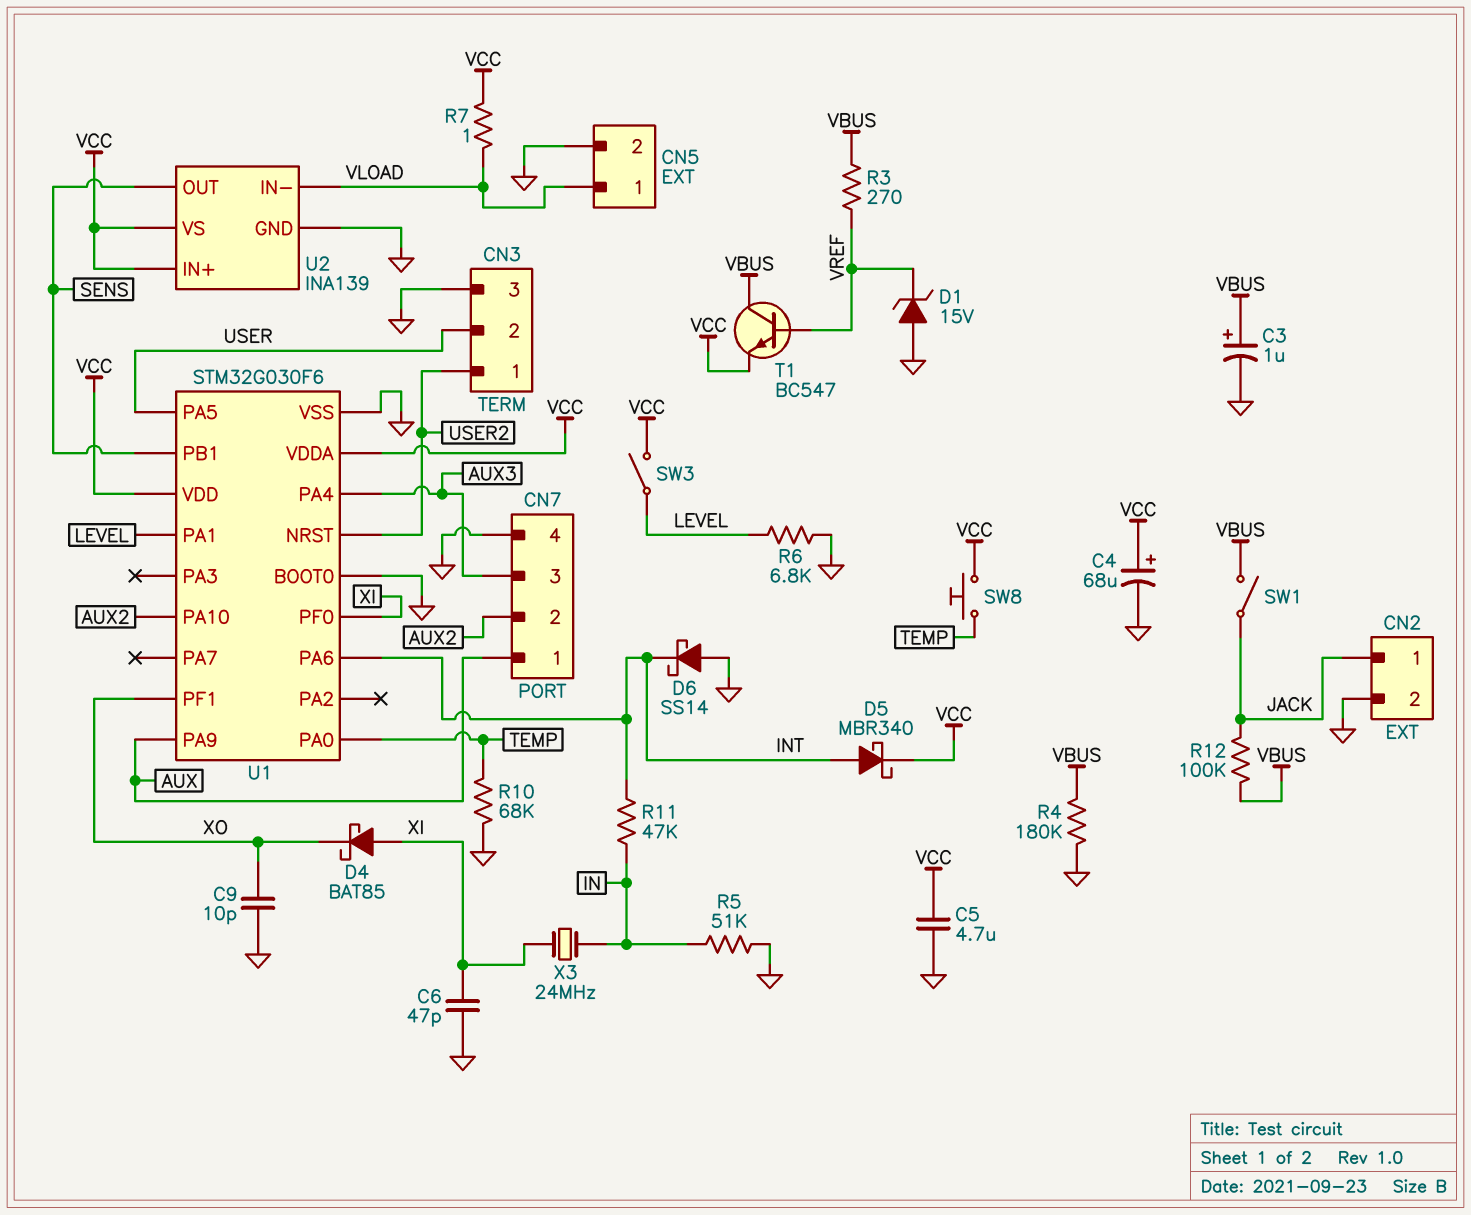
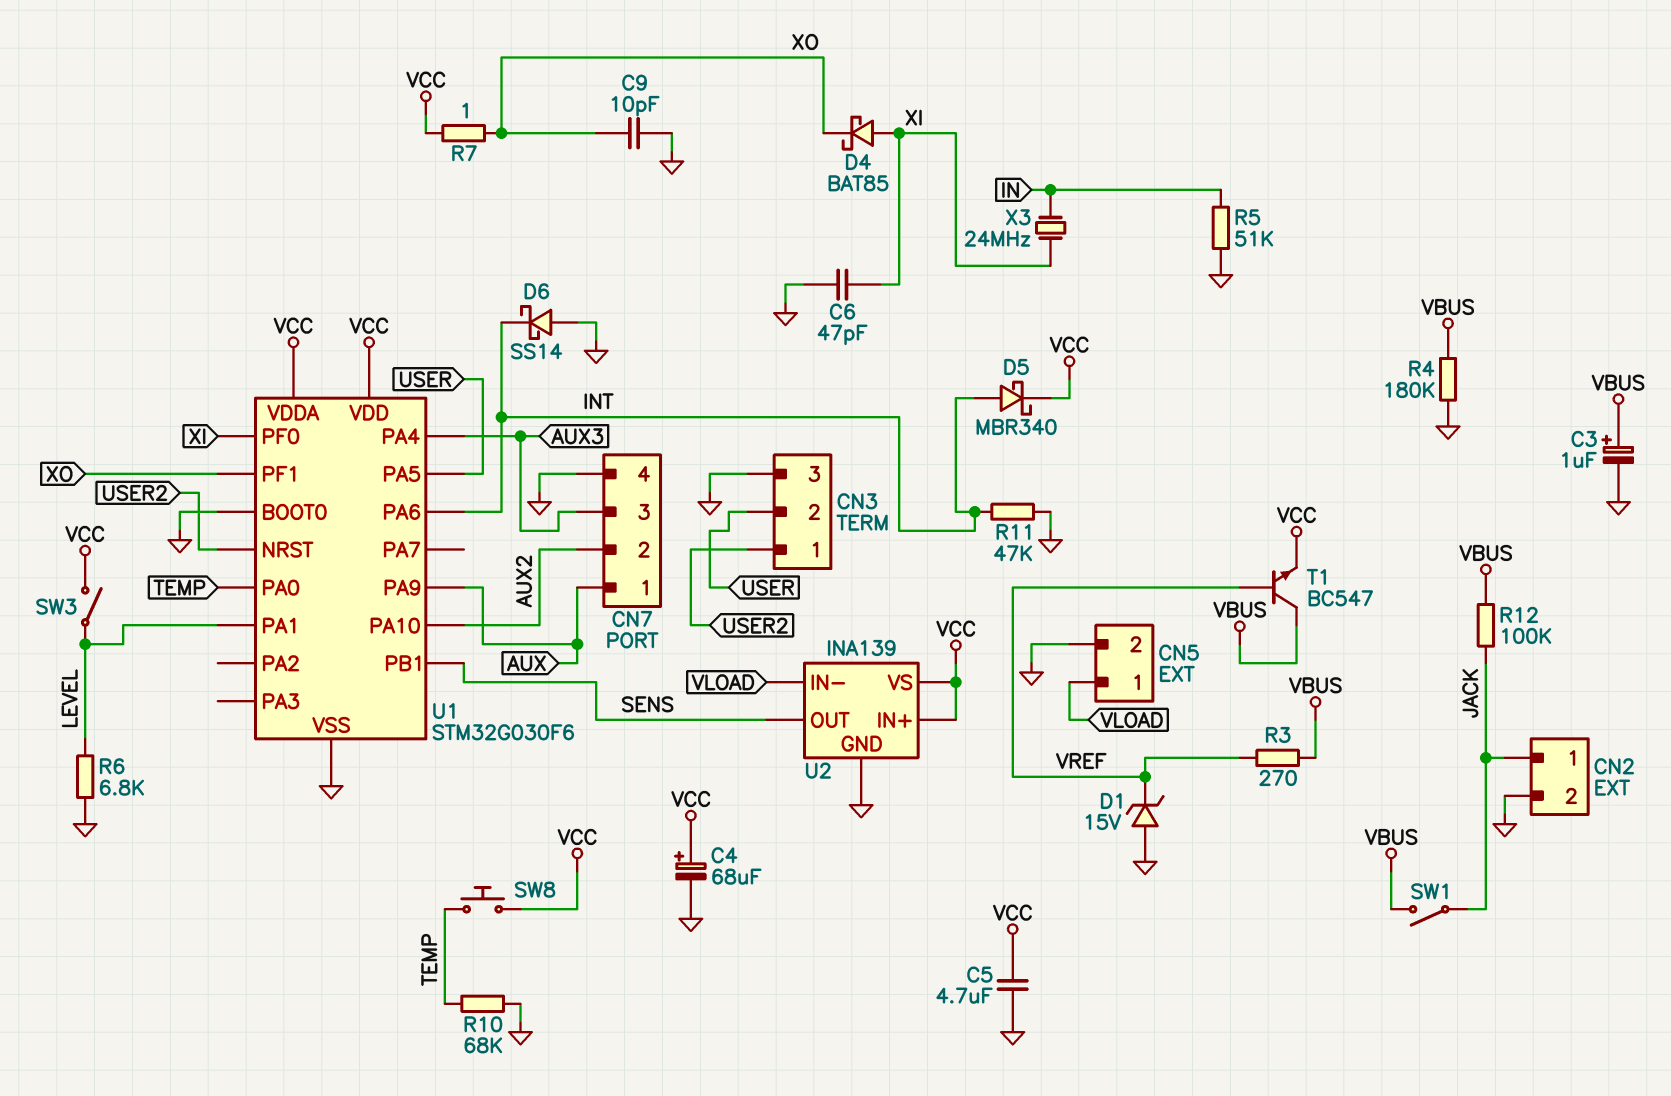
R7: 1 (VCC, VLOAD) -> 1 (VCC, XO)
R11: 47k (IN, INT) -> 47k (GND, INT)

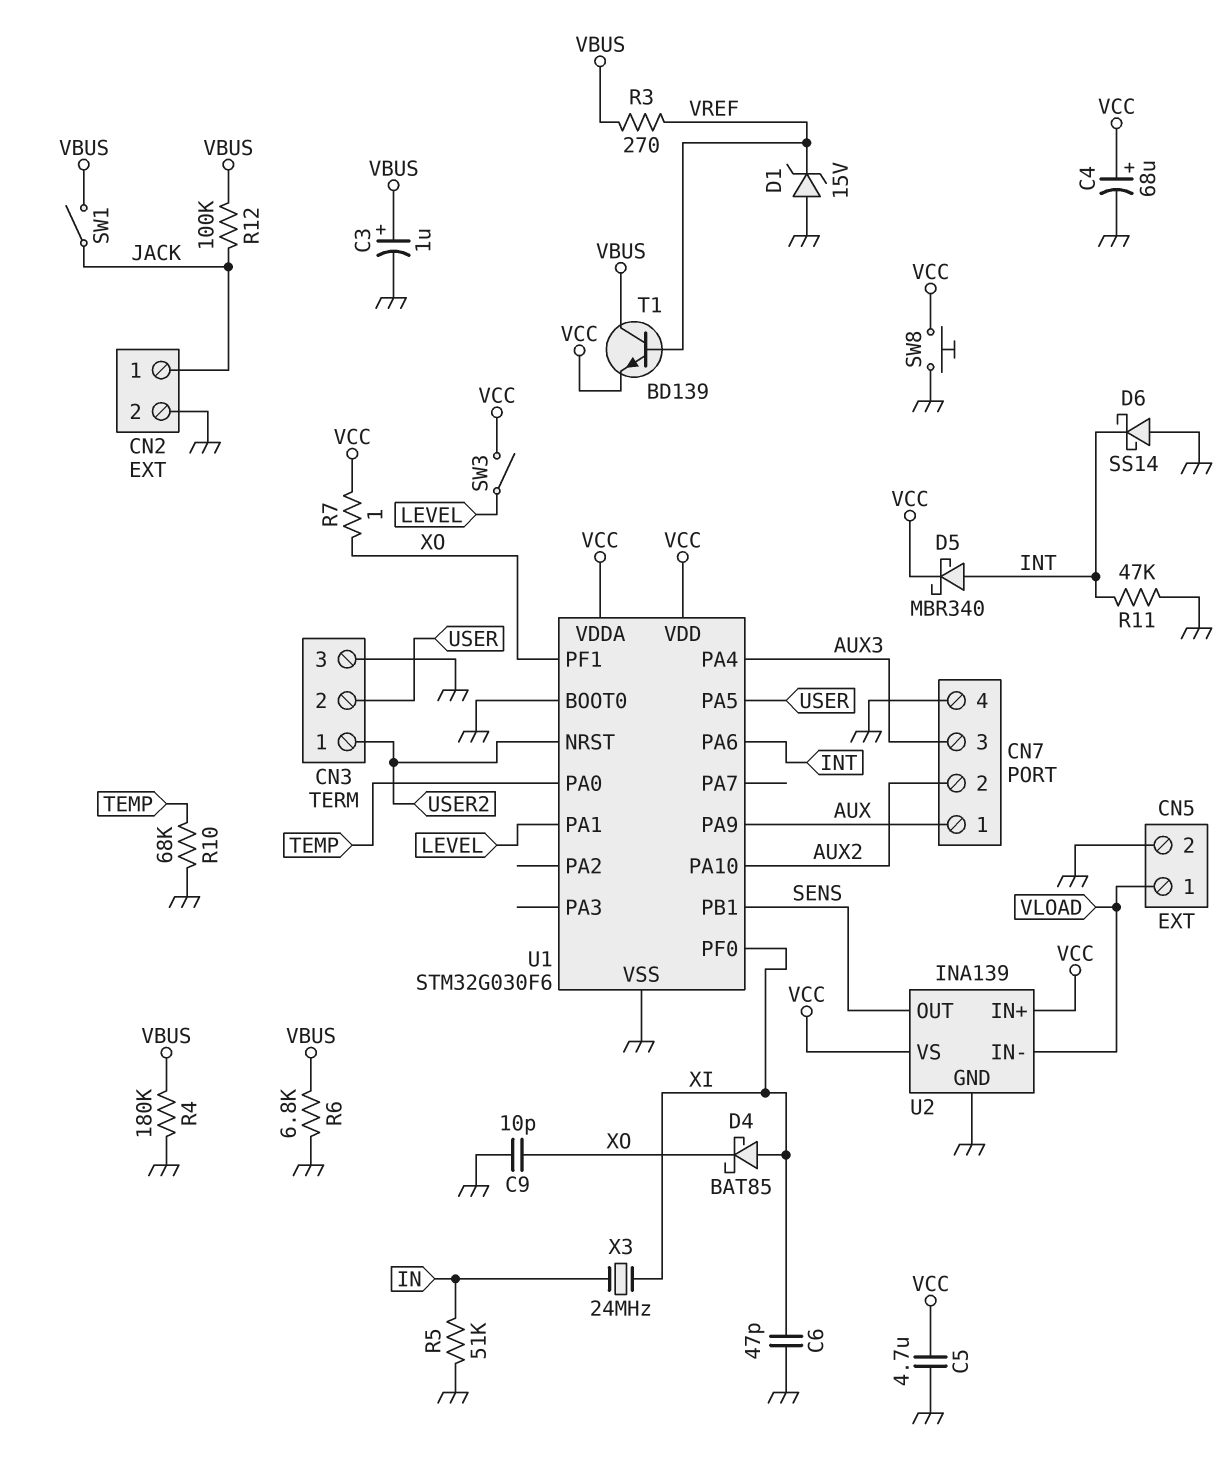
R6: 6.8k (GND, LEVEL) -> 6.8k (GND, VBUS)
SW8: button (TEMP, VCC) -> button (GND, VCC)
T1: NPN BC547 (B VREF, C VBUS, E VCC) -> NPN BD139 (B VREF, C VBUS, E VCC)

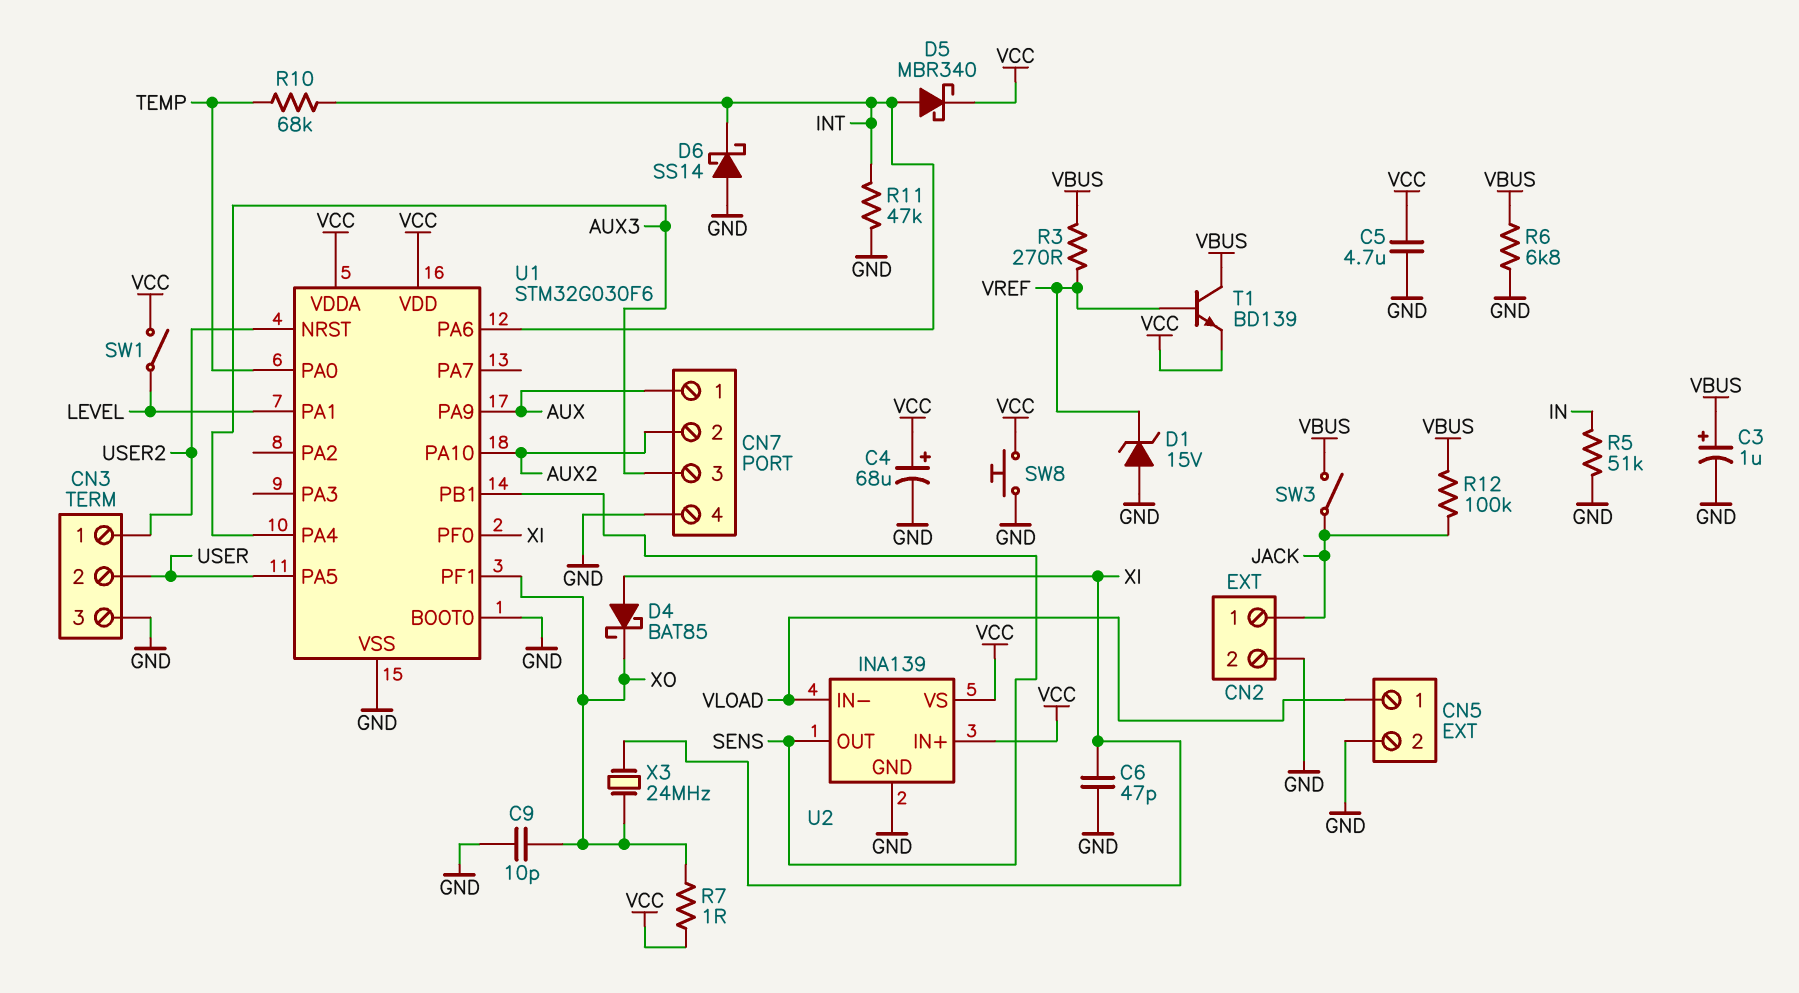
R4: 180k (GND, VBUS) -> none
R10: 68k (GND, TEMP) -> 68k (INT, TEMP)
SW1: switch (JACK, VBUS) -> switch (LEVEL, VCC)
SW3: switch (LEVEL, VCC) -> switch (JACK, VBUS)
X3: 24MHz (IN, XI) -> 24MHz (XI, XO)

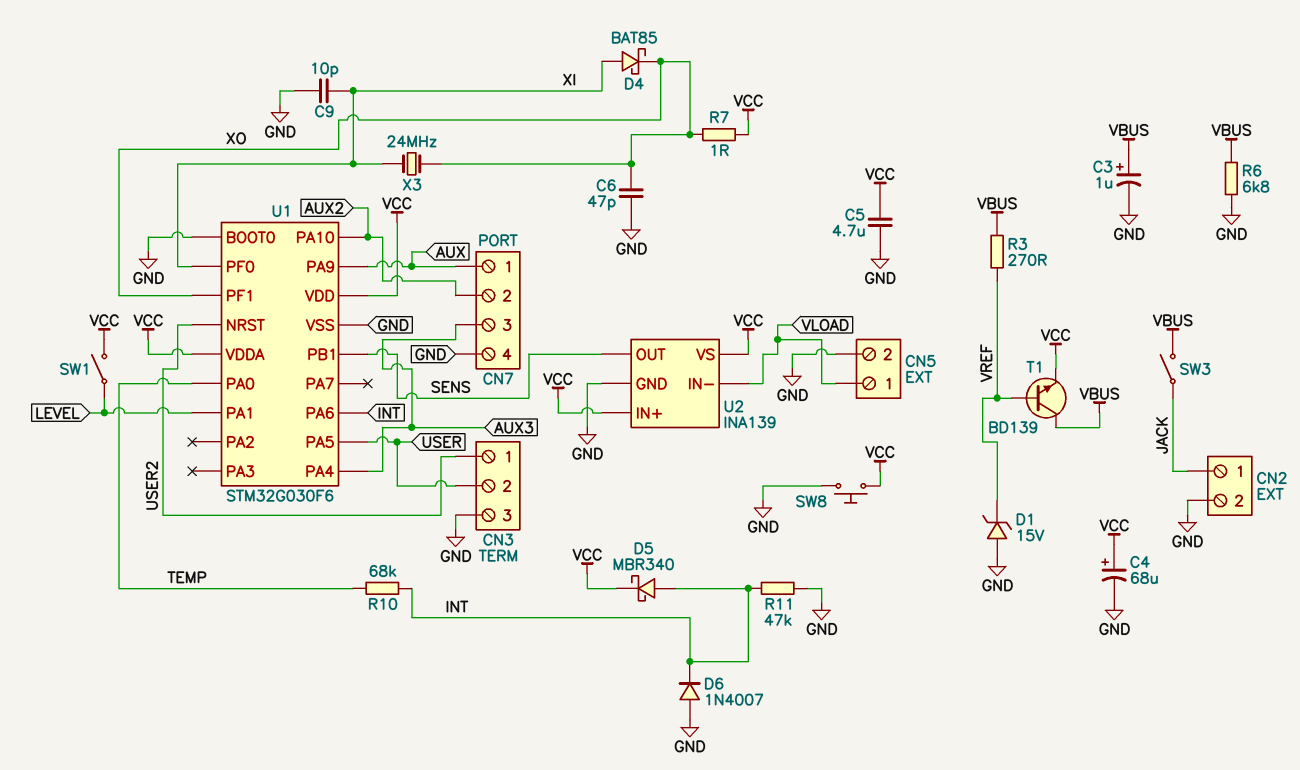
C6: 47pF (GND, XI) -> 47pF (GND, XO)
C9: 10pF (GND, XO) -> 10pF (GND, XI)
D6: schottky SS14 (A GND, K INT) -> diode 1N4007 (A GND, K INT)
R5: 51k (GND, IN) -> none
R12: 100k (JACK, VBUS) -> none

